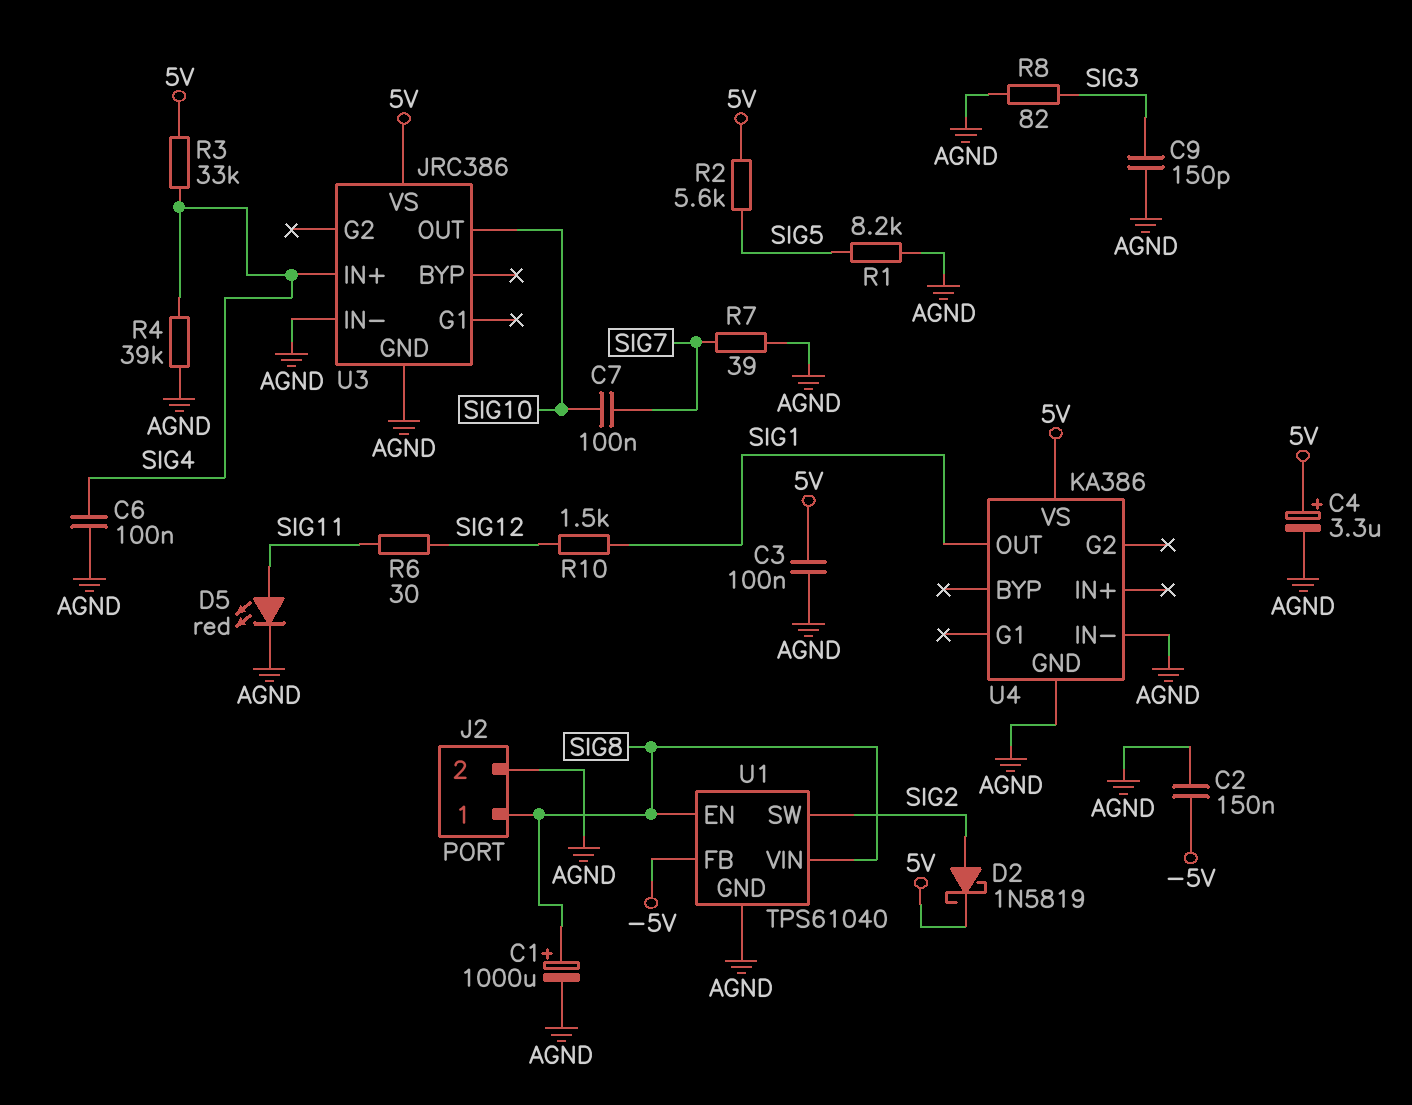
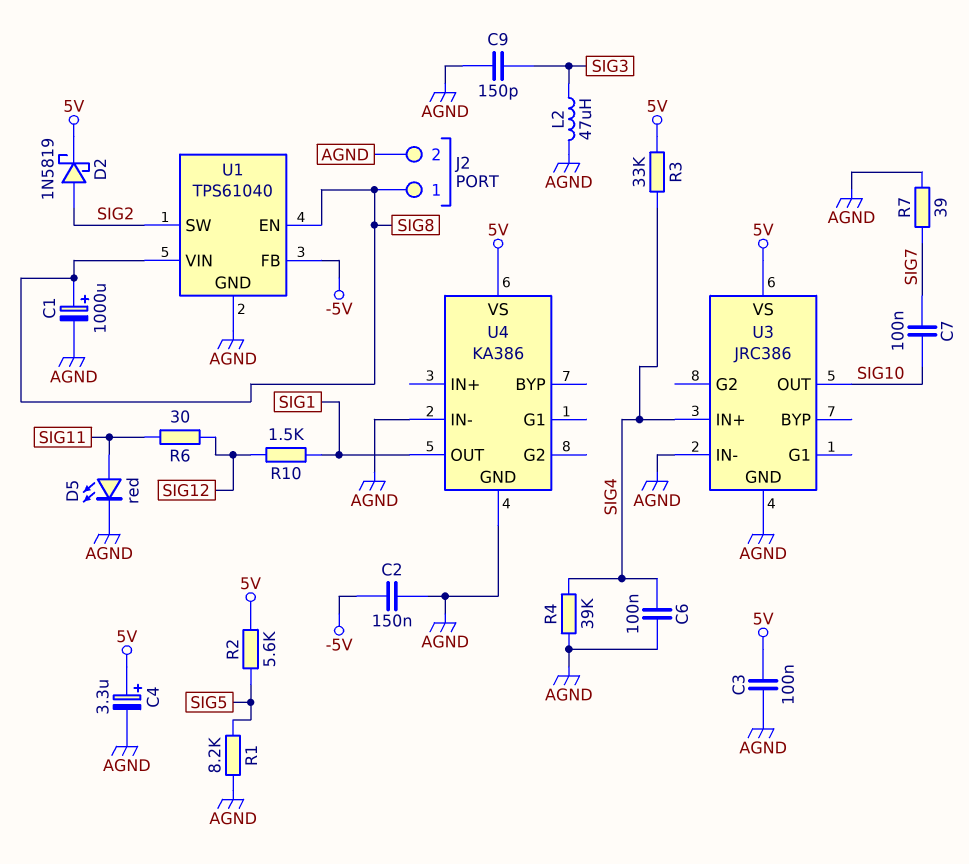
L2: none -> 47uH (AGND, SIG3)
R8: 82 (AGND, SIG3) -> none

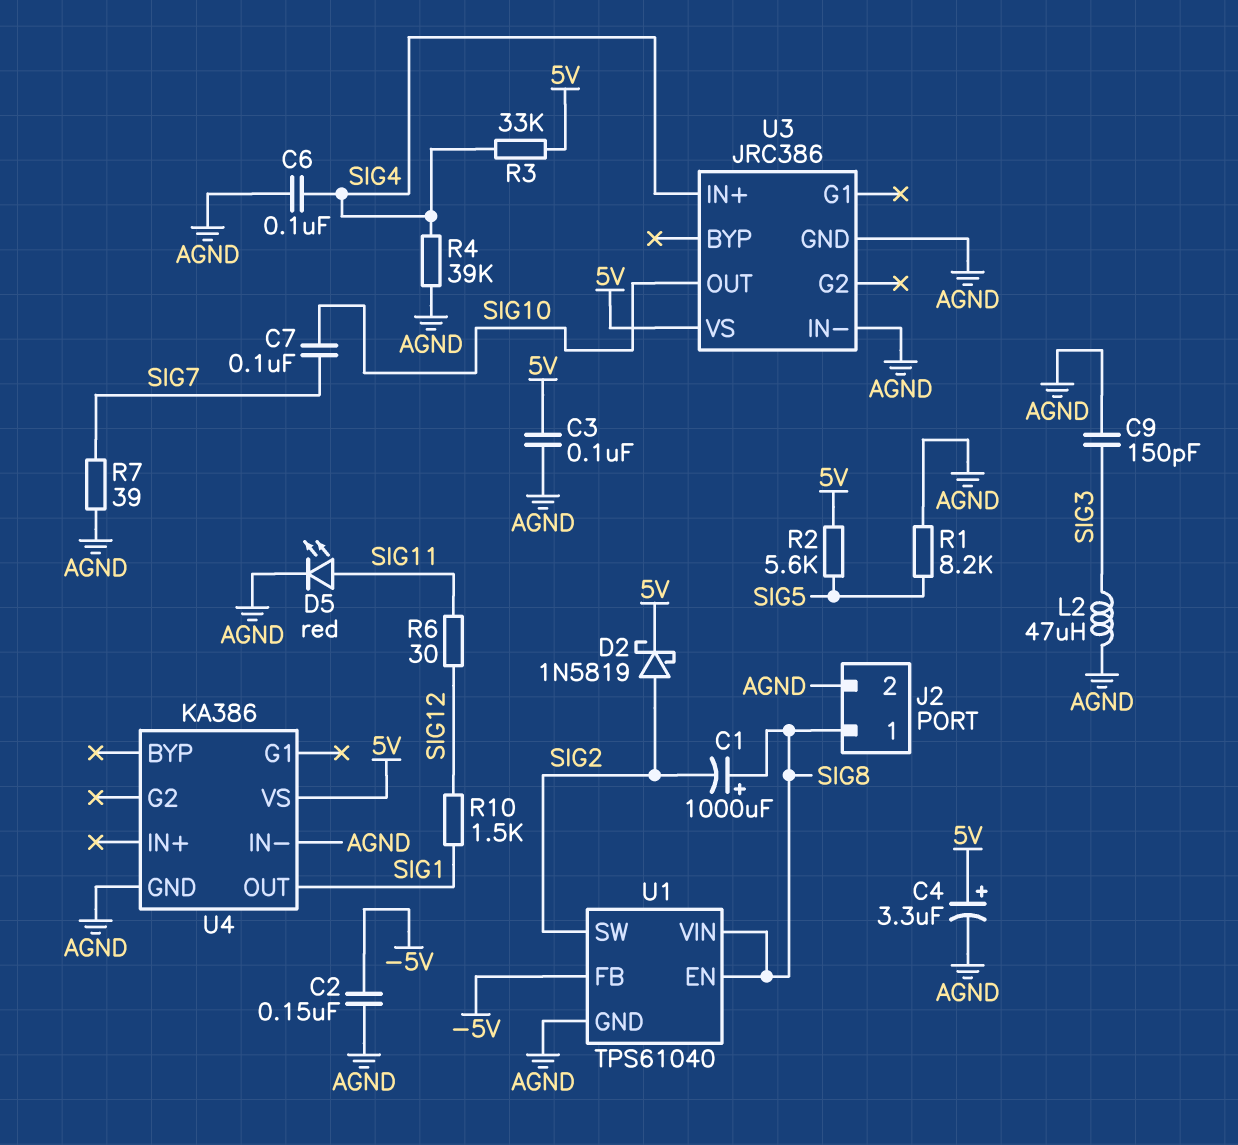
C1: 1000uF (plus SIG8, minus AGND) -> 1000uF (plus SIG8, minus SIG2)

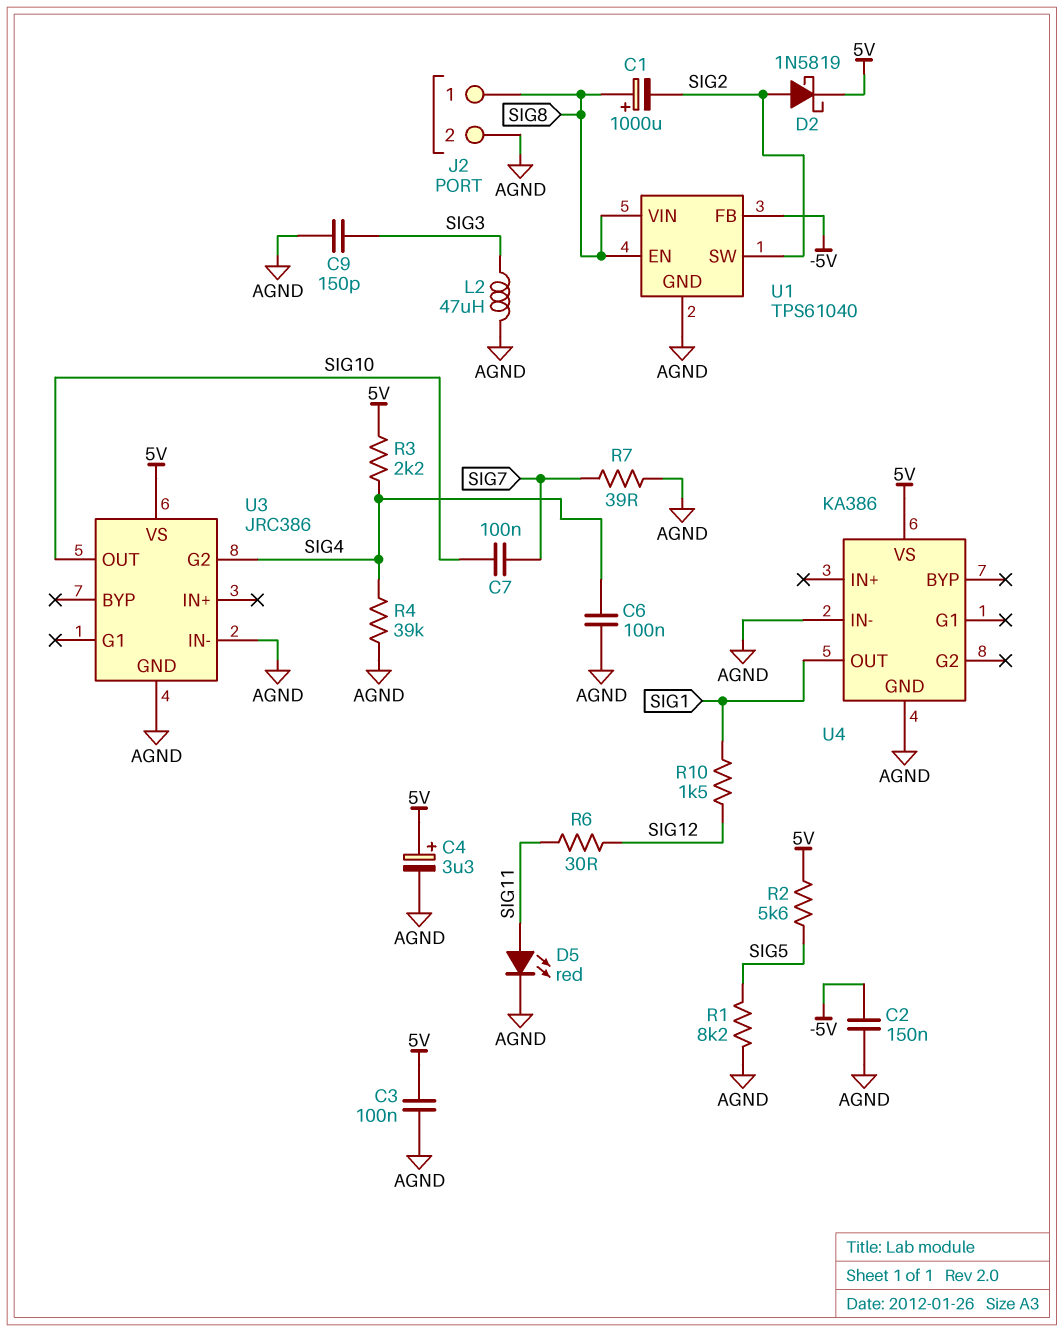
R3: 33k (5V, SIG4) -> 2.2k (5V, SIG4)
U3 pin G2: none -> SIG4
U3 pin IN+: SIG4 -> none

